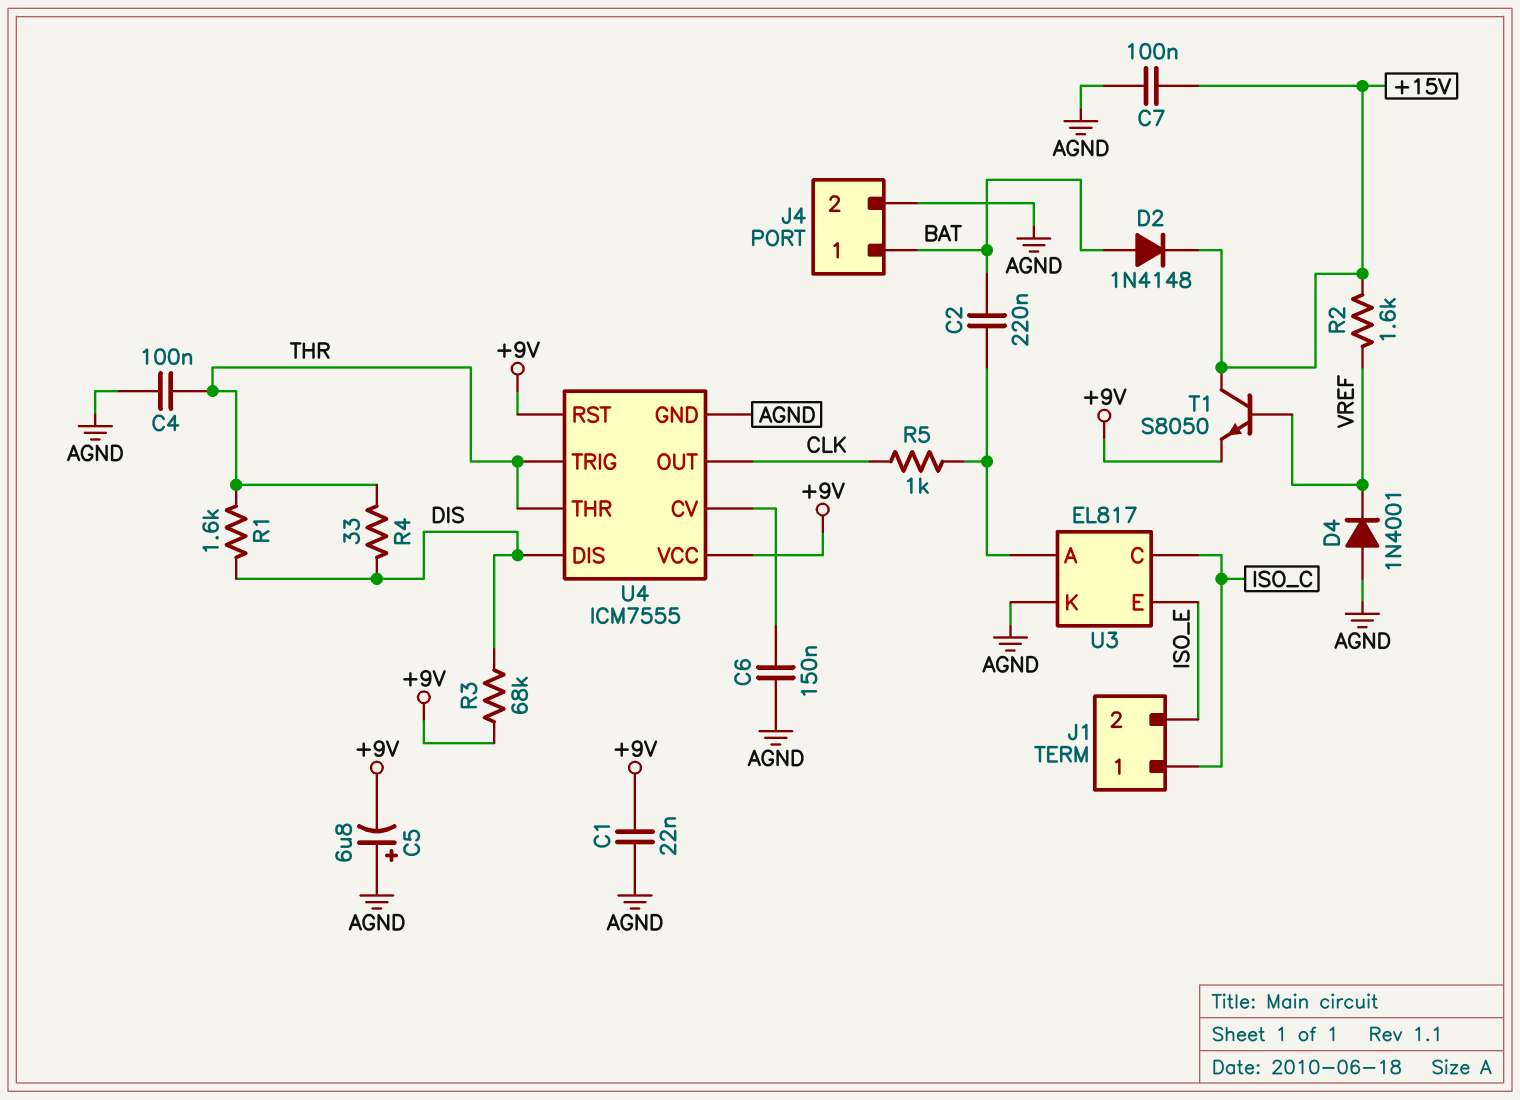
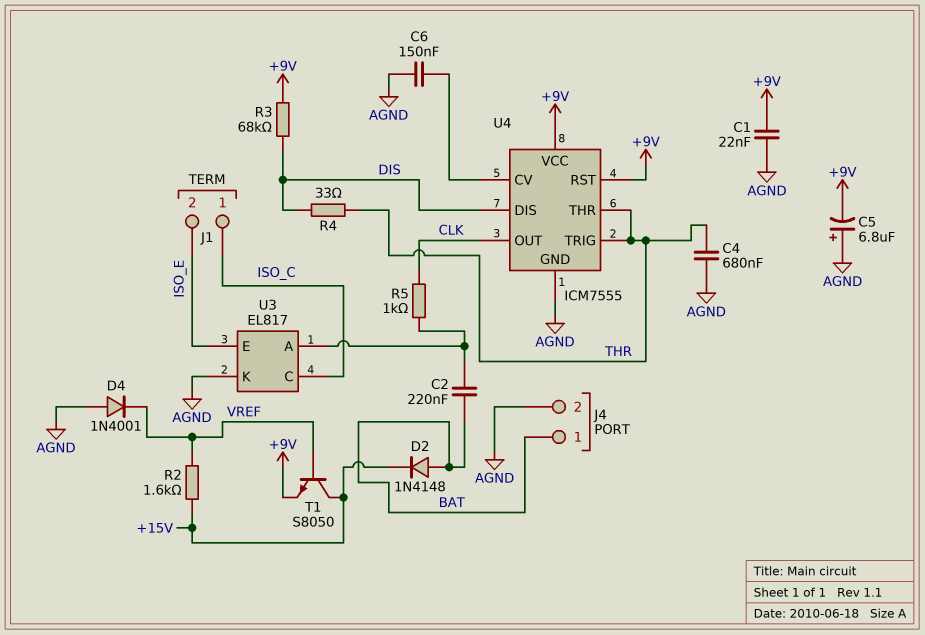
C4: 100nF (AGND, THR) -> 680nF (AGND, THR)
C7: 100nF (+15V, AGND) -> none
R1: 1.6k (DIS, THR) -> none

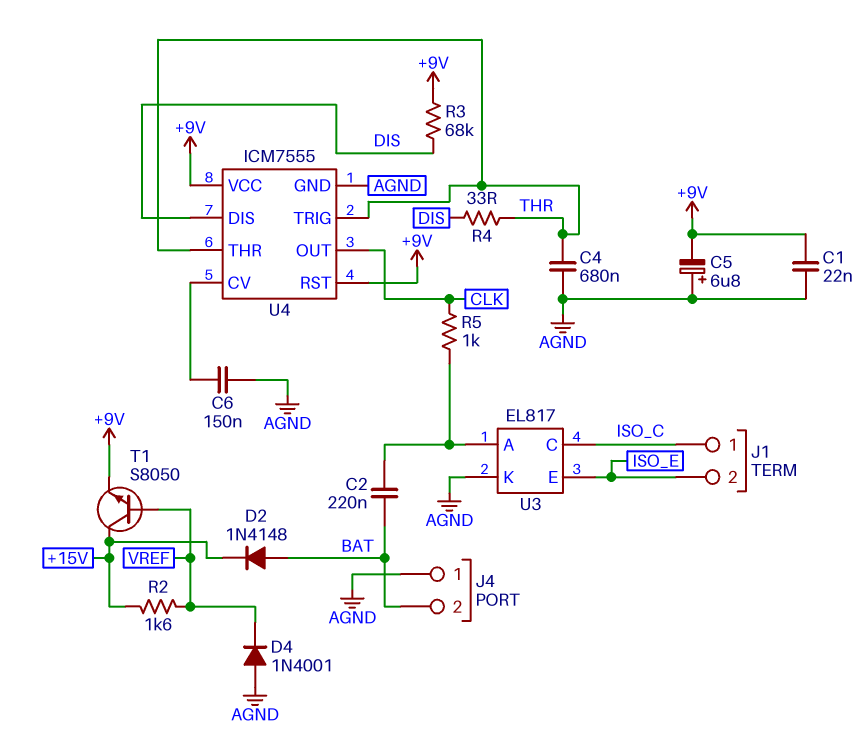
J4 pin 1: BAT -> AGND
J4 pin 2: AGND -> BAT

